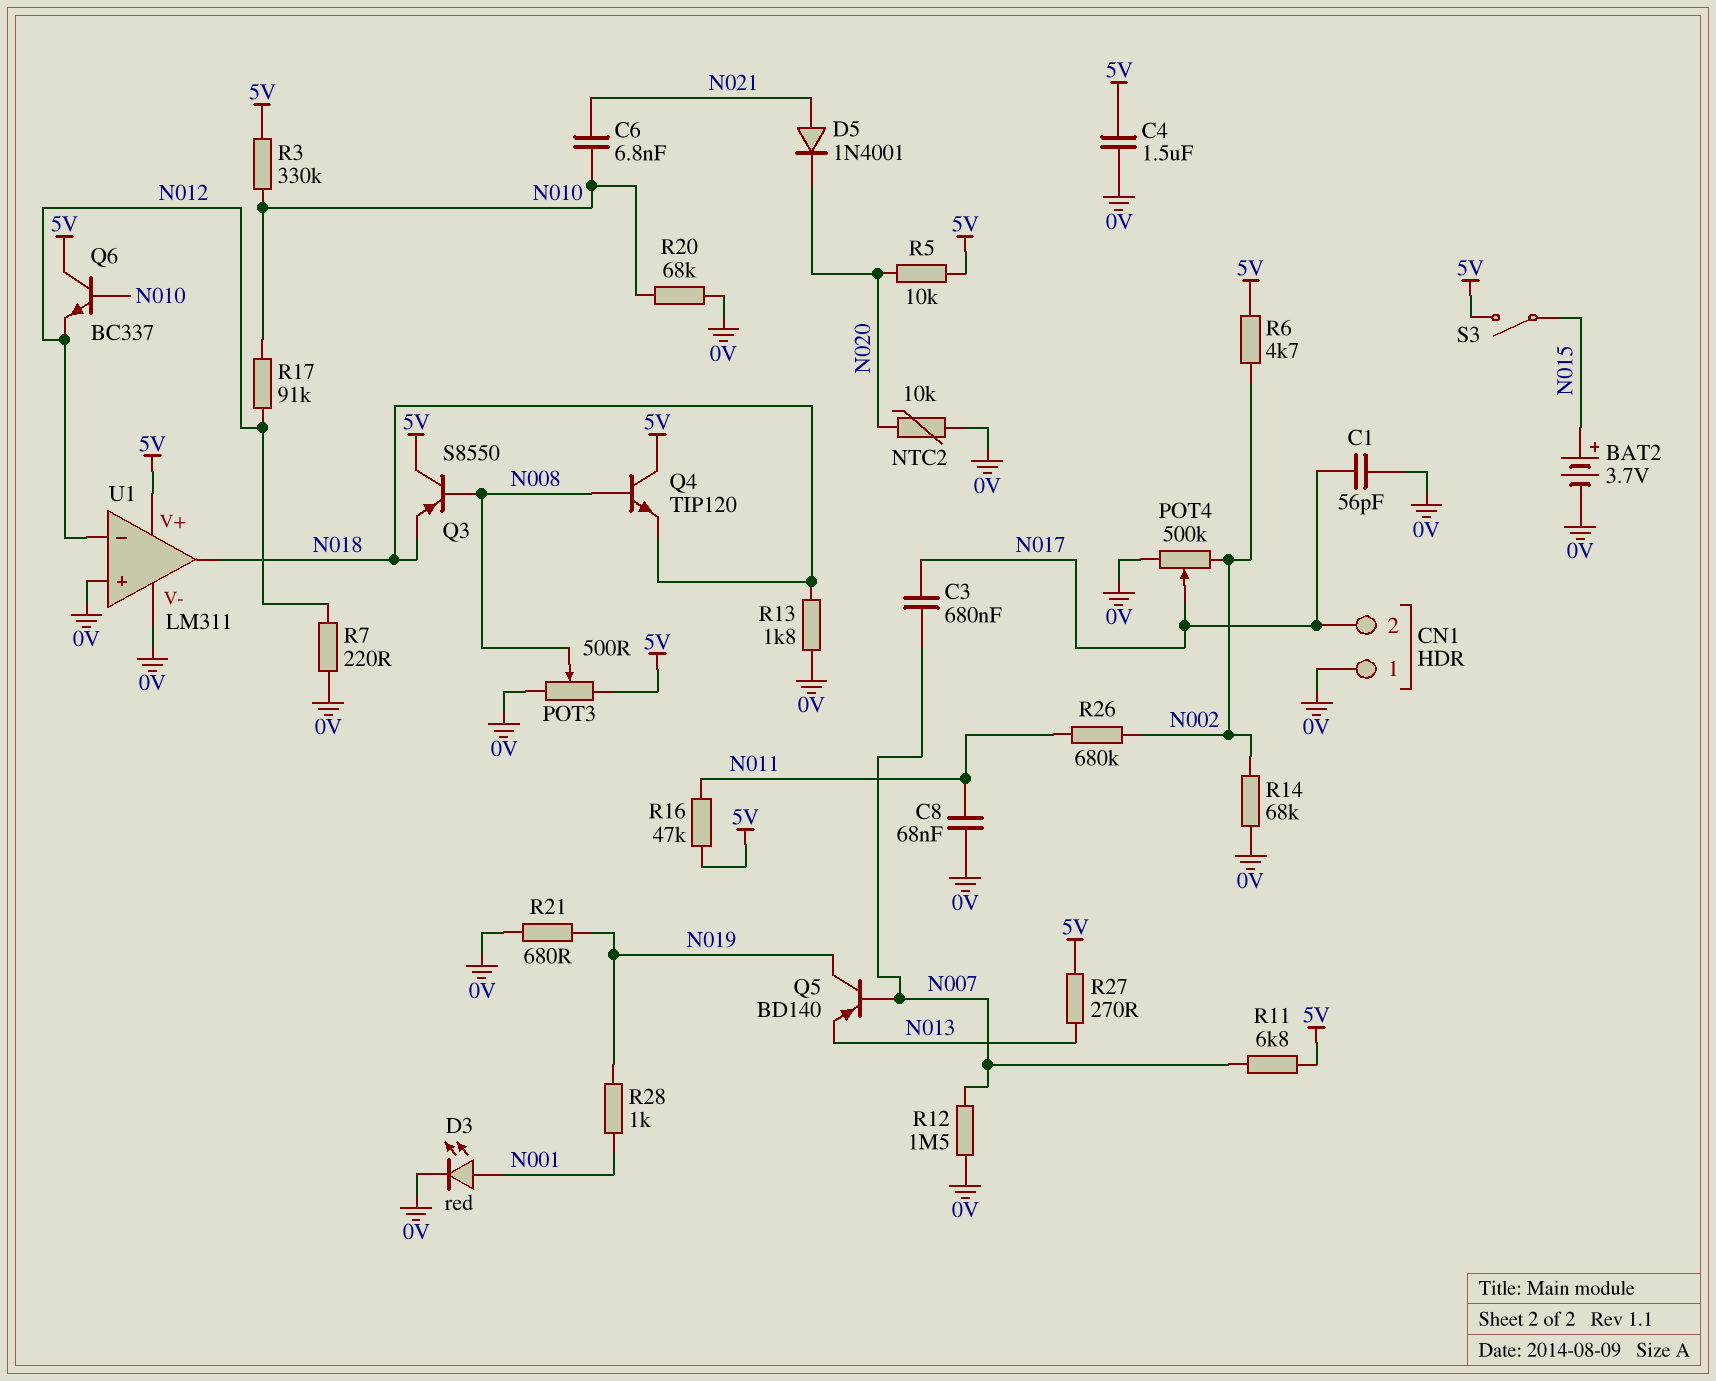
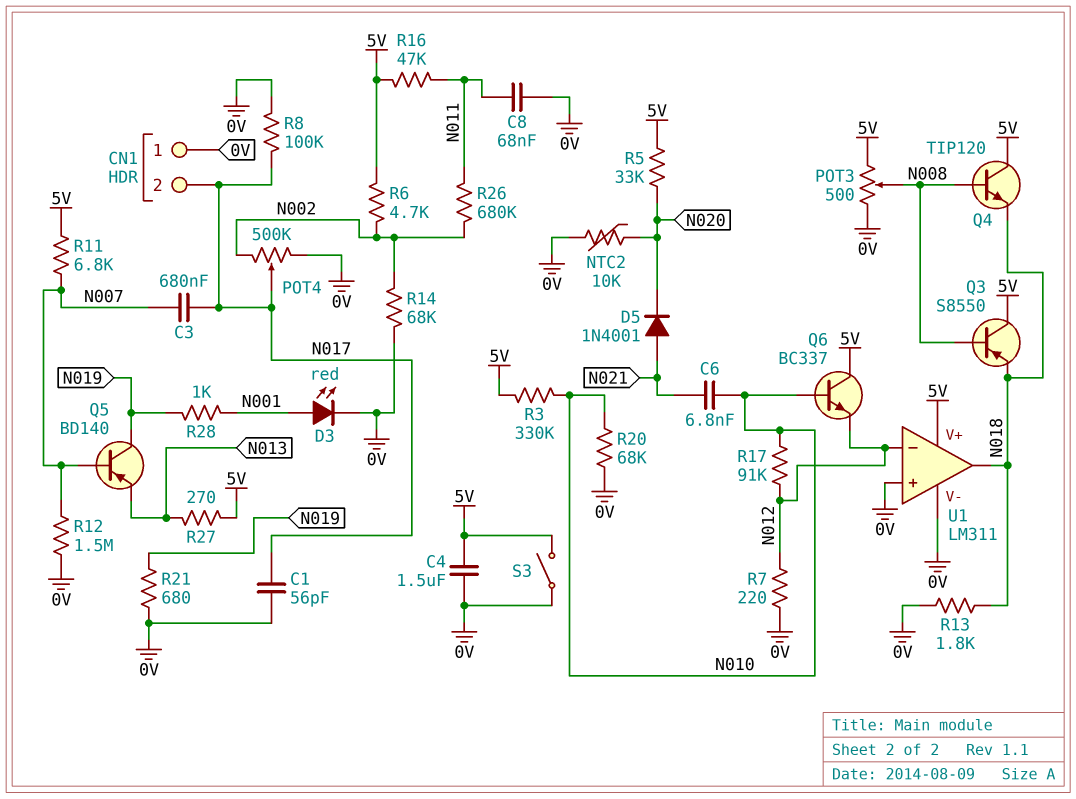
BAT2: 3.7V (plus N015, minus 0V) -> none
R5: 10k (5V, N020) -> 33k (5V, N020)
R8: none -> 100k (0V, N017)
S3: switch (5V, N015) -> switch (0V, 5V)

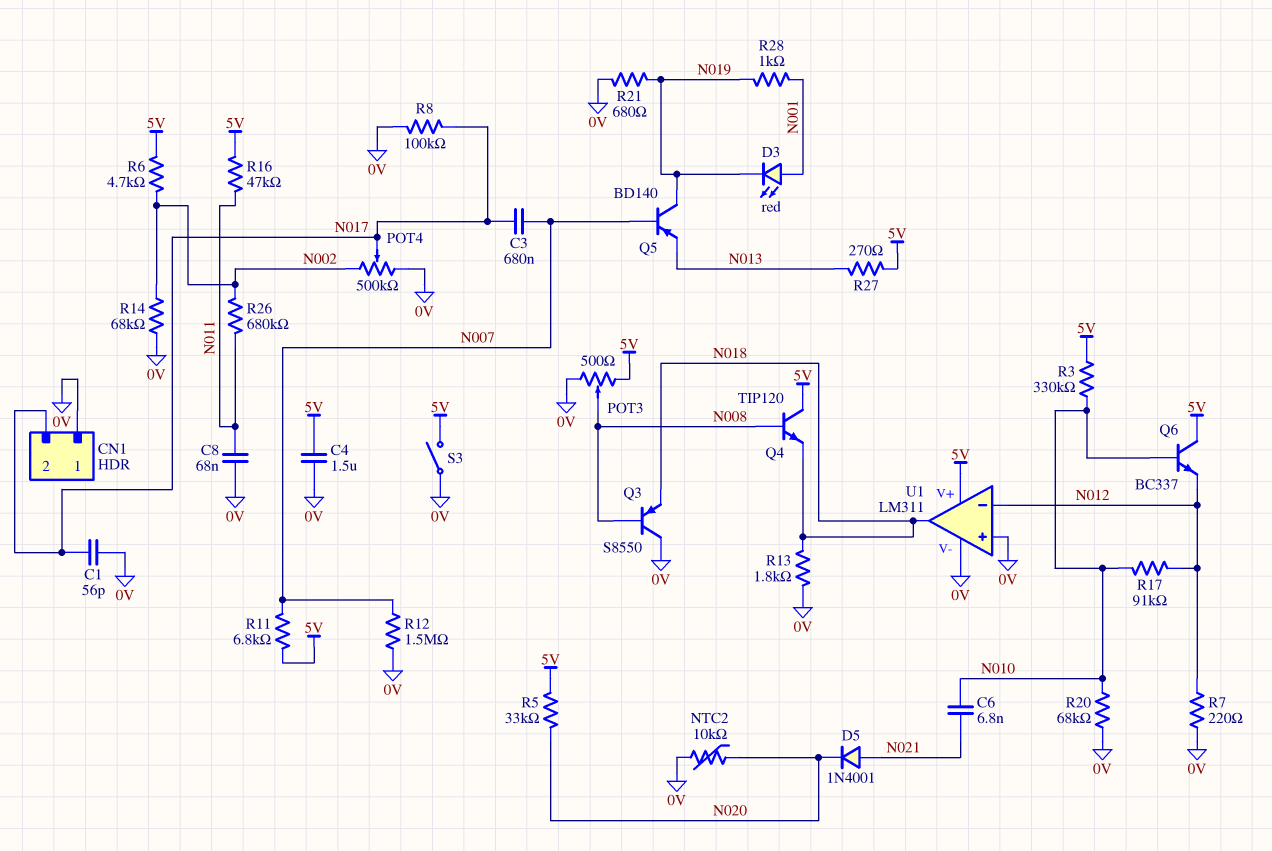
D3: LED red (A N001, K 0V) -> LED red (A N001, K N019)
Q3: PNP S8550 (B N008, C 5V, E N018) -> PNP S8550 (B N008, C 0V, E N018)

